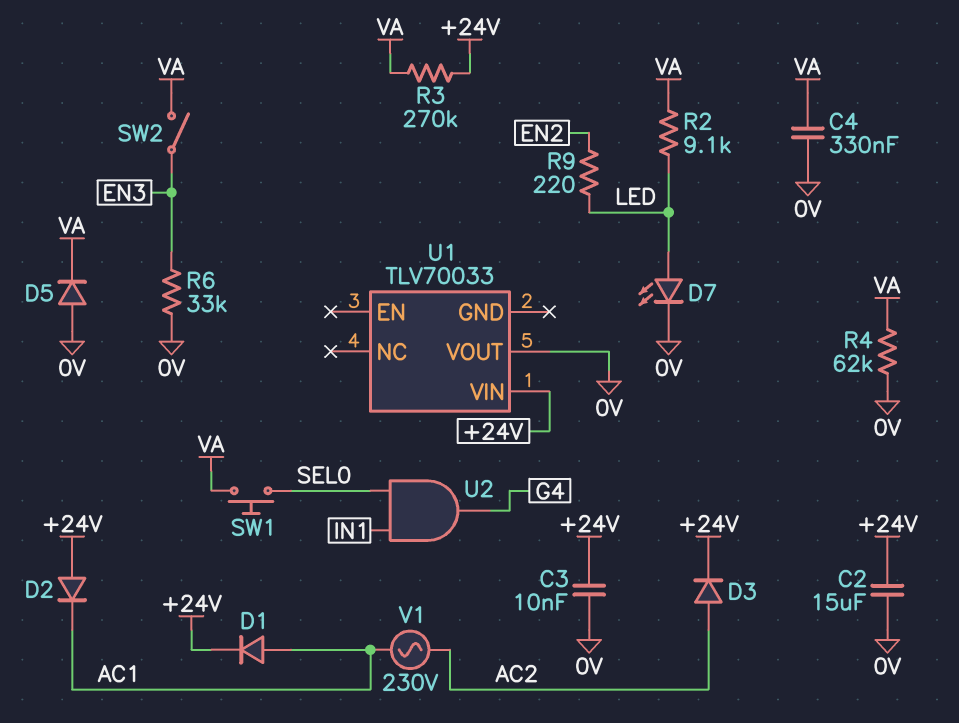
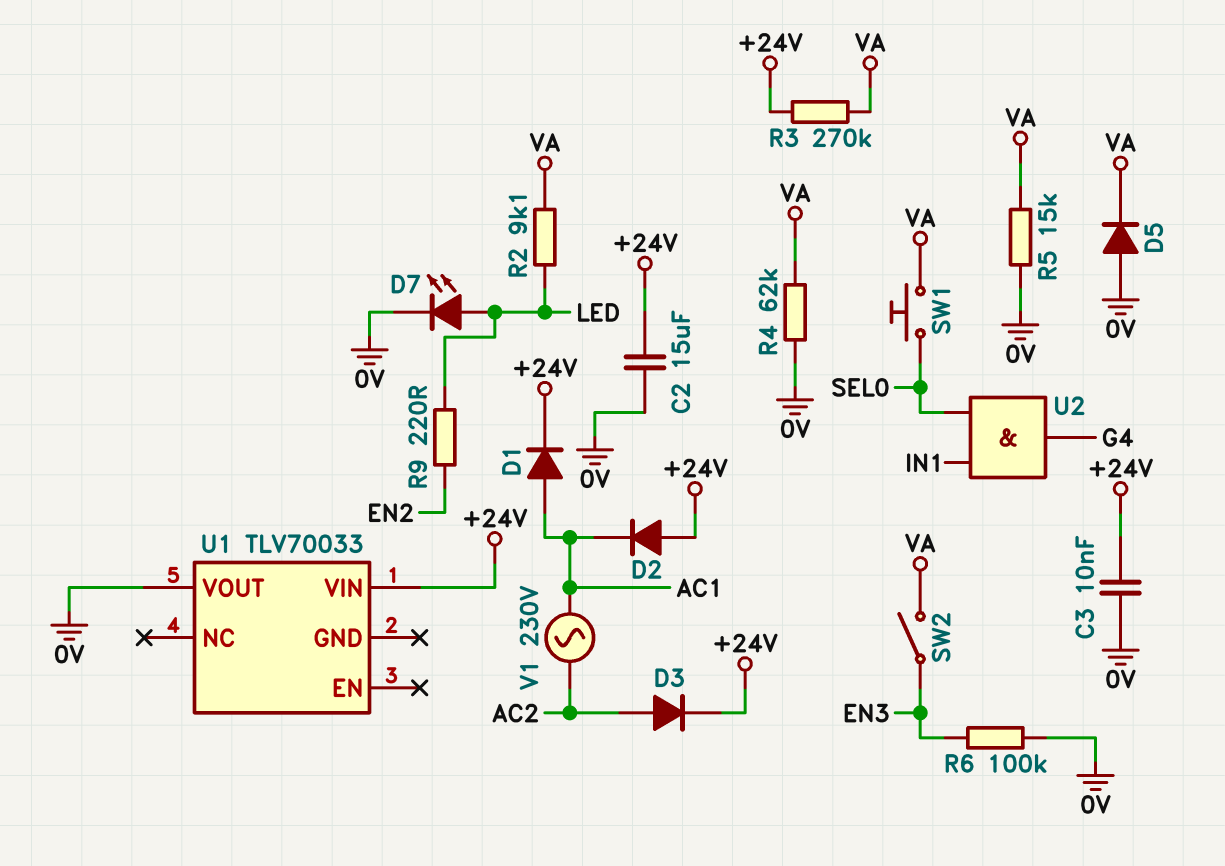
C4: 330nF (0V, VA) -> none
R5: none -> 15k (0V, VA)
R6: 33k (0V, EN3) -> 100k (0V, EN3)

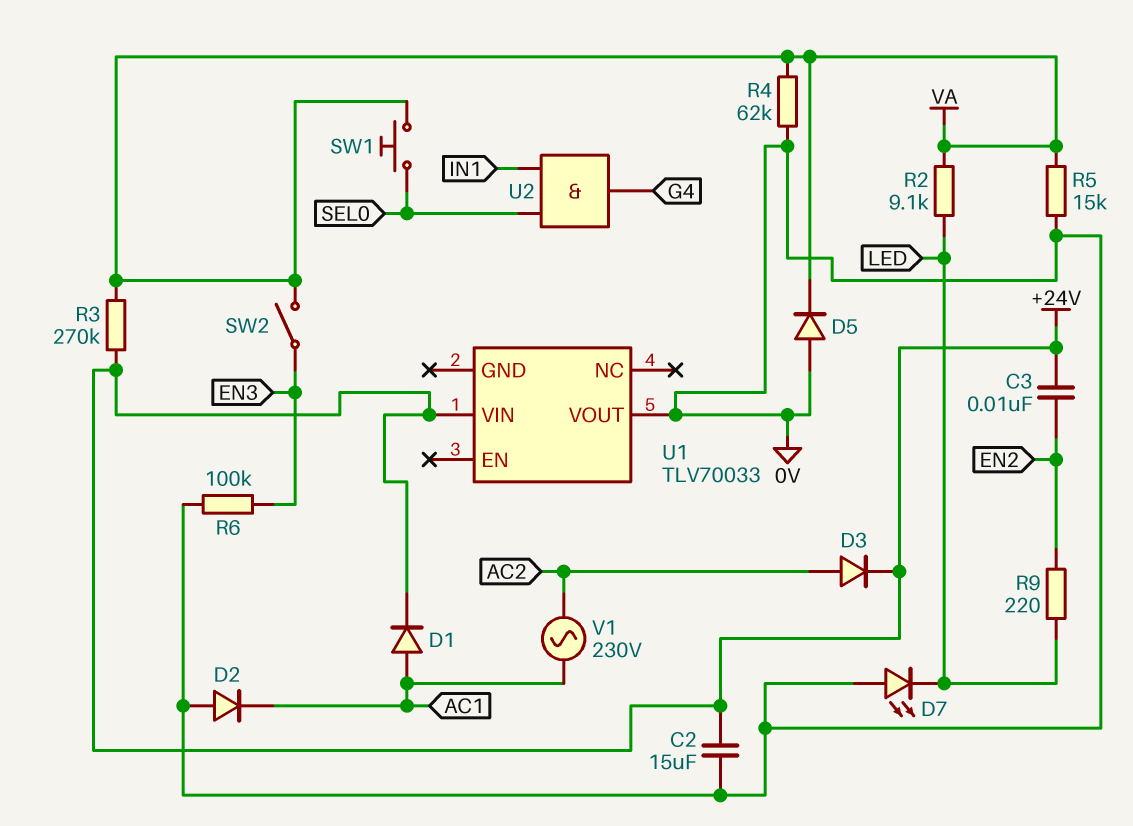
C3: 10nF (+24V, 0V) -> 10nF (+24V, EN2)
D2: diode (A +24V, K AC1) -> diode (A 0V, K AC1)
D7: LED (A LED, K 0V) -> LED (A 0V, K LED)

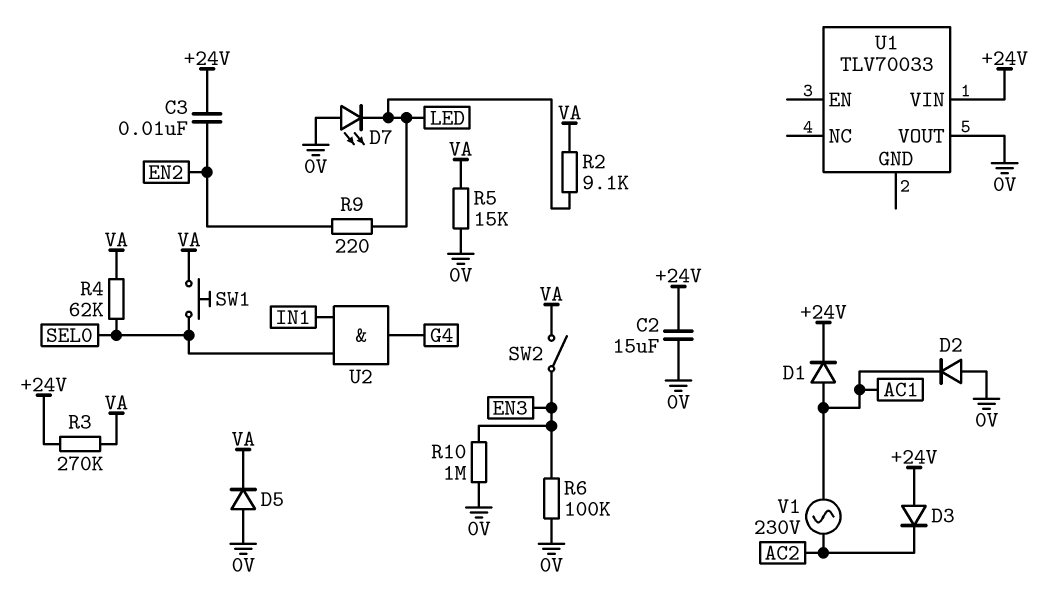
D3: diode (A AC2, K +24V) -> diode (A +24V, K AC2)
R4: 62k (0V, VA) -> 62k (SEL0, VA)
R10: none -> 1M (0V, EN3)

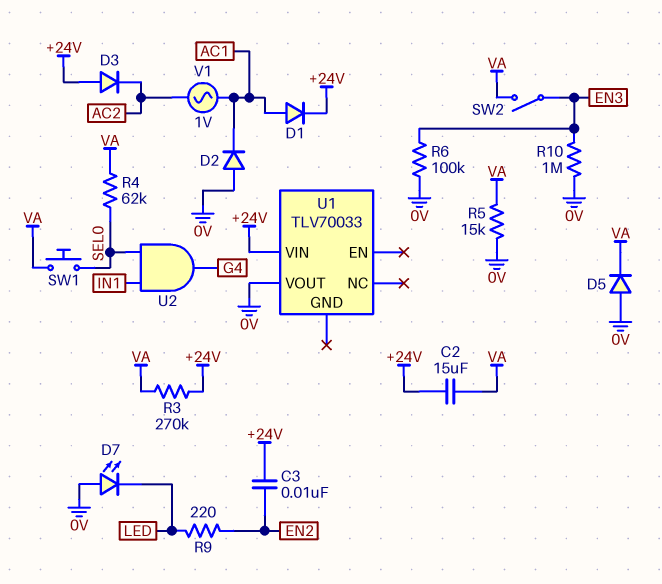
C2: 15uF (+24V, 0V) -> 15uF (+24V, VA)
R2: 9.1k (LED, VA) -> none
V1: AC 230V (AC1, AC2) -> AC 1V (AC1, AC2)

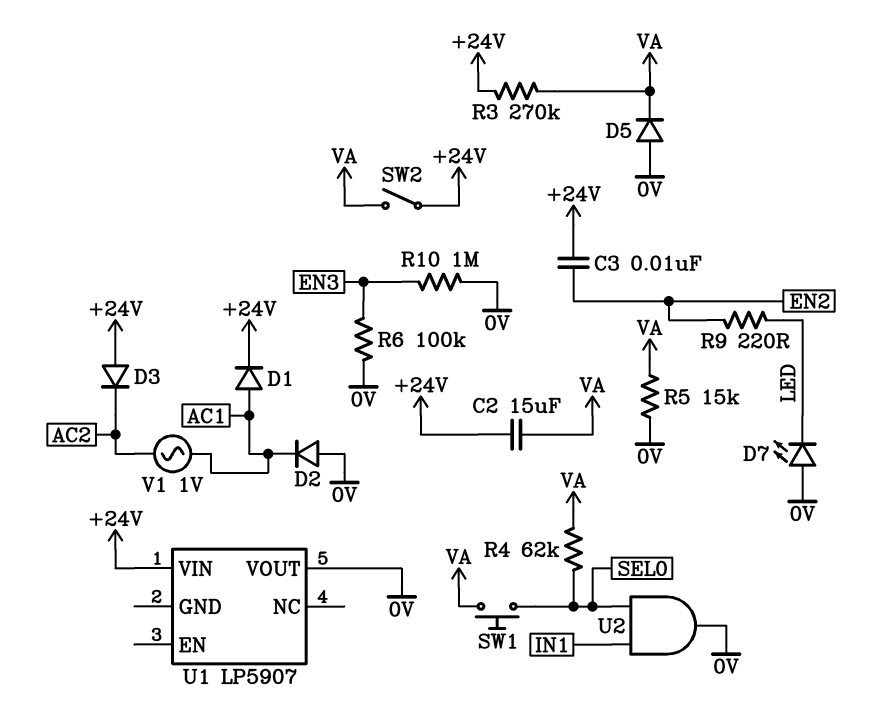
SW2: switch (EN3, VA) -> switch (+24V, VA)
U1: TLV70033 -> LP5907
U2: AND (in IN1, in SEL0, out G4) -> AND (in IN1, in SEL0, out 0V)

